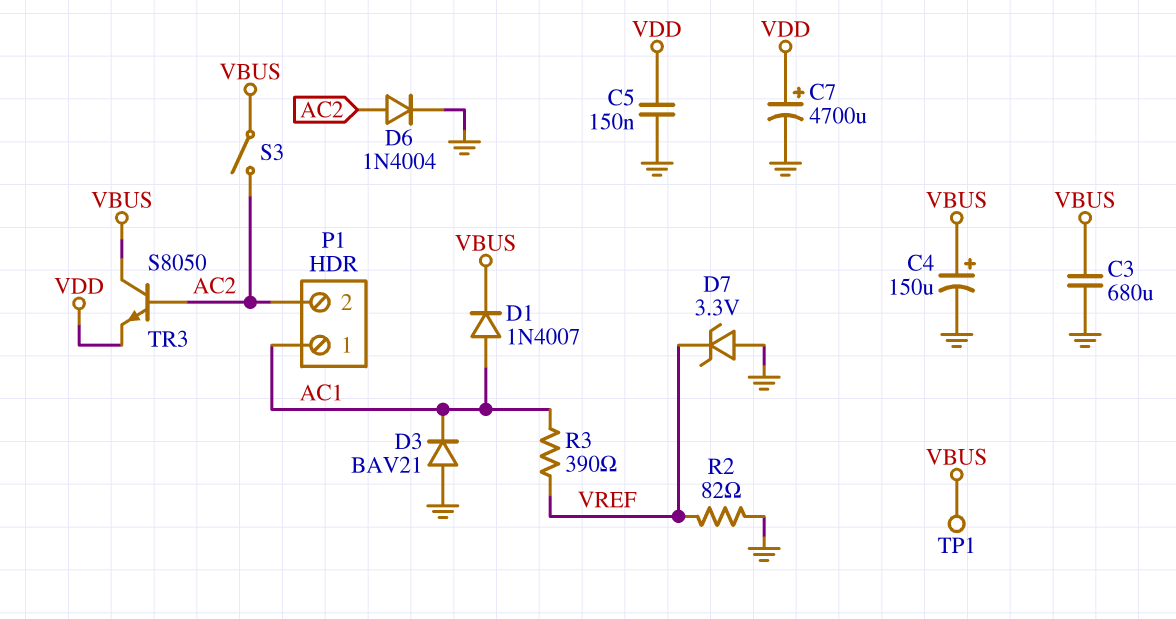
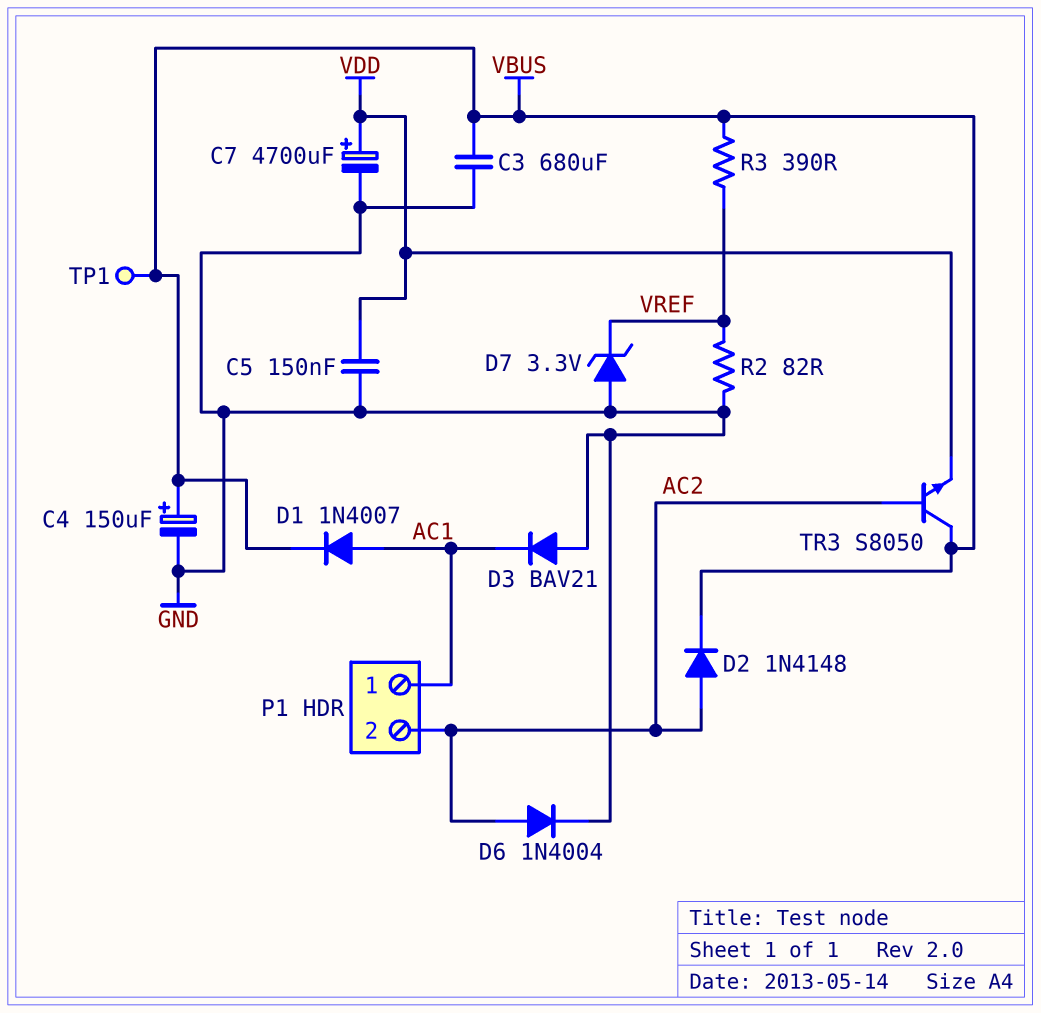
D2: none -> diode 1N4148 (A AC2, K VBUS)
R3: 390 (AC1, VREF) -> 390 (VBUS, VREF)
S3: switch (AC2, VBUS) -> none

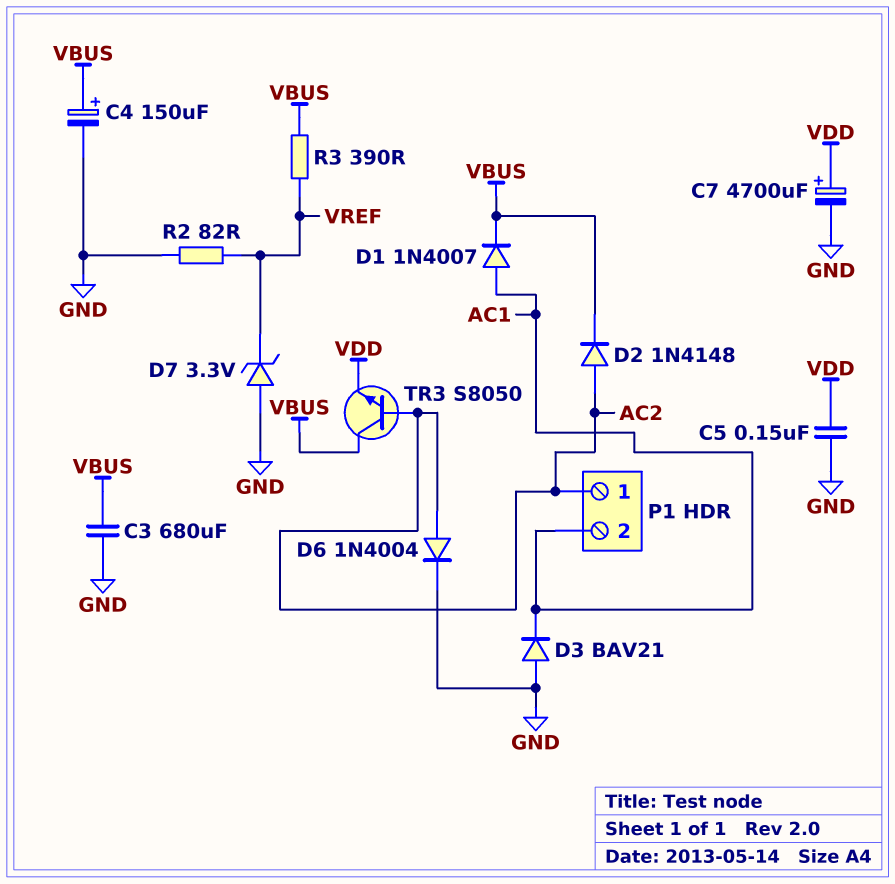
P1 pin 1: AC1 -> AC2
P1 pin 2: AC2 -> AC1
TP1: test point (VBUS) -> none

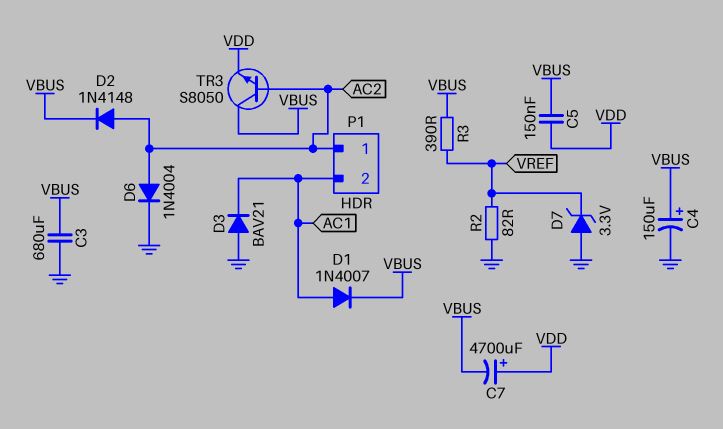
C5: 150nF (GND, VDD) -> 150nF (VBUS, VDD)
C7: 4700uF (plus VDD, minus GND) -> 4700uF (plus VDD, minus VBUS)

